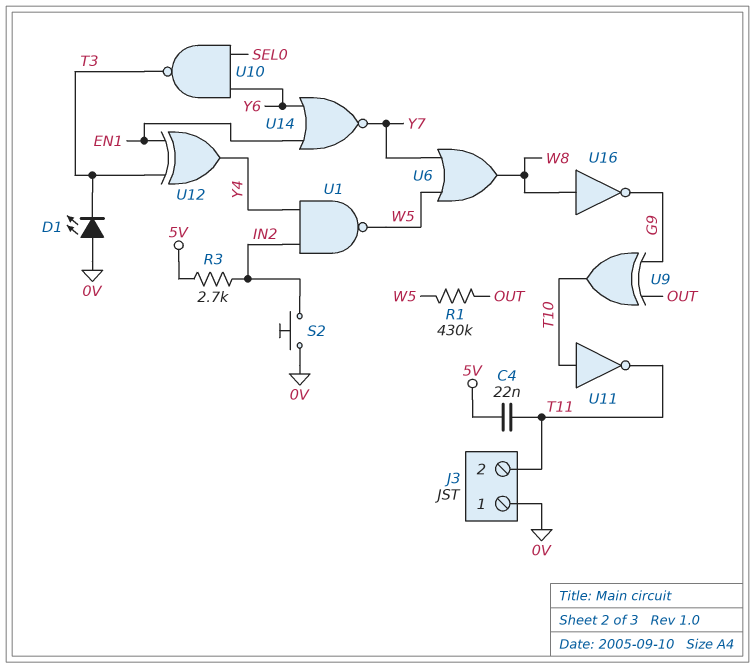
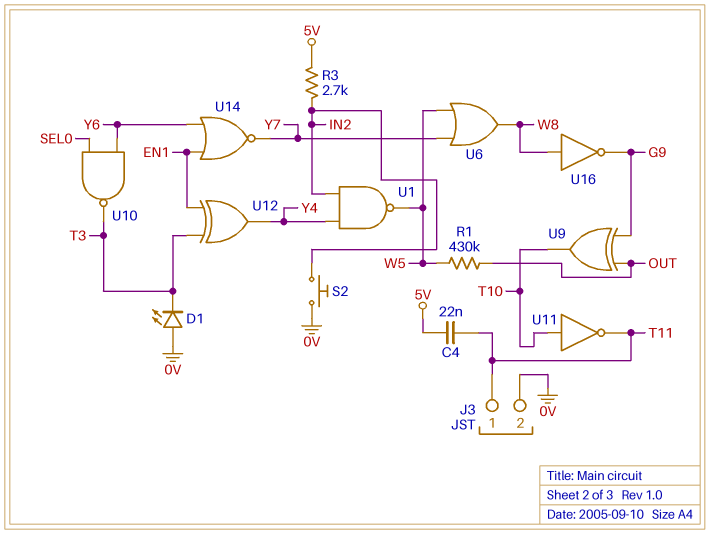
J3 pin 1: 0V -> T11
J3 pin 2: T11 -> 0V

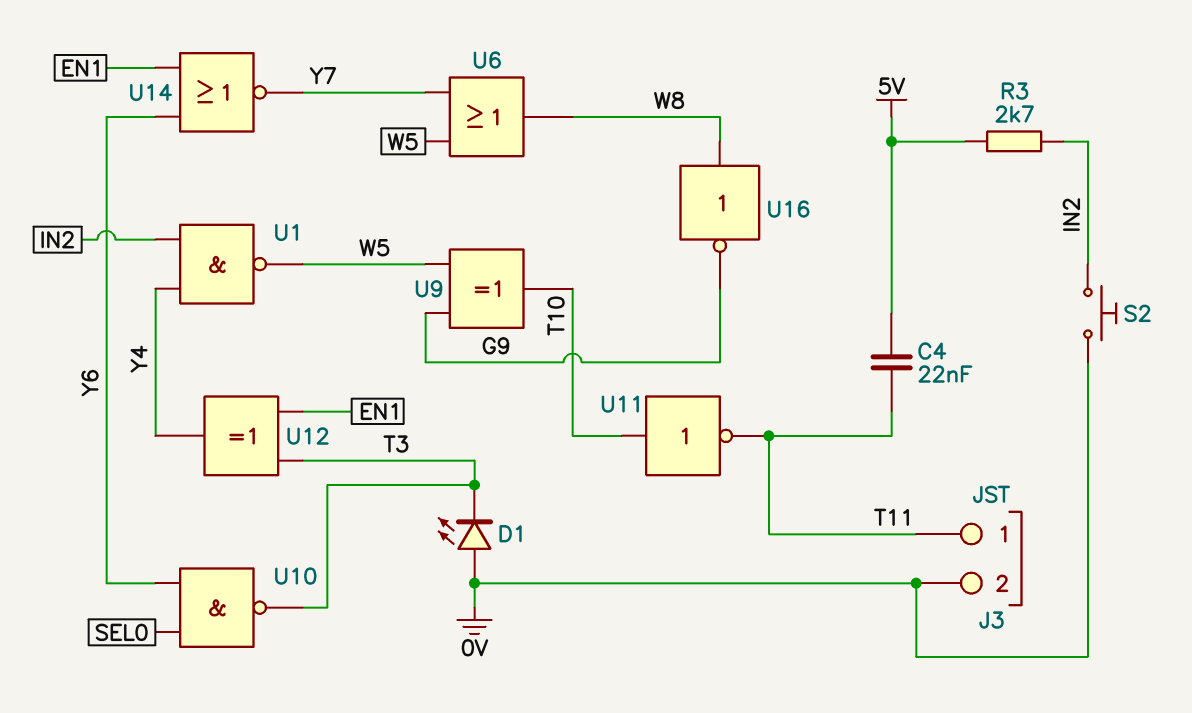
R1: 430k (OUT, W5) -> none
U9: XOR (in G9, in OUT, out T10) -> XOR (in G9, in W5, out T10)

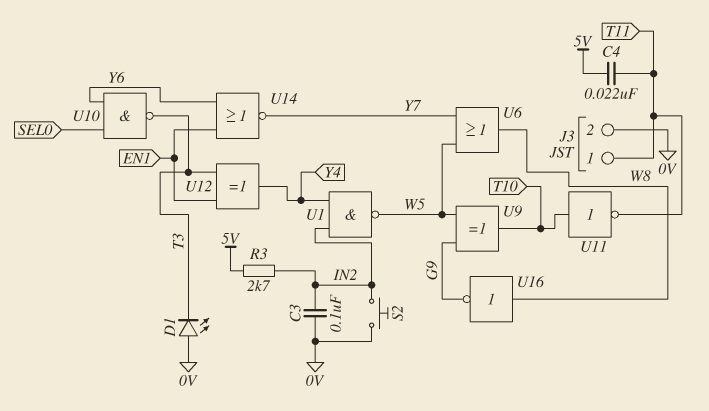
C3: none -> 100nF (0V, IN2)

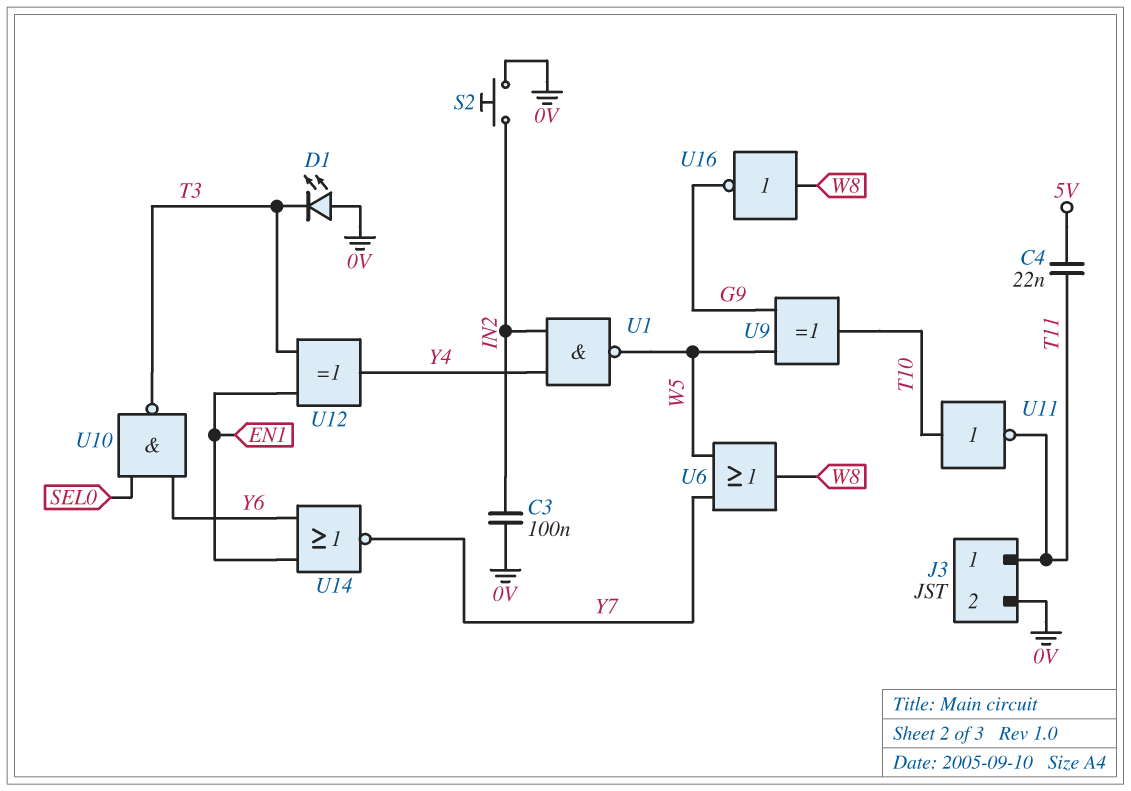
R3: 2.7k (5V, IN2) -> none

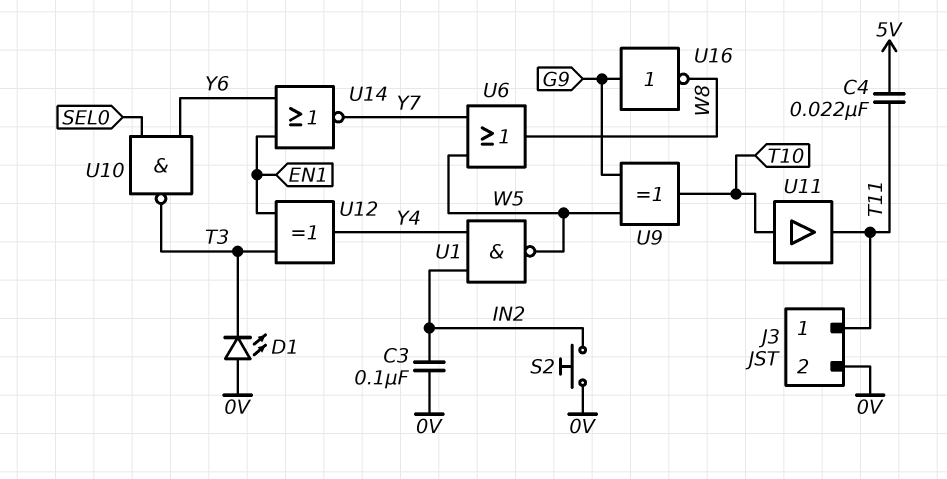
U11: NOT (in T10, out T11) -> buffer (in T10, out T11)
U16: NOT (in W8, out G9) -> NOT (in G9, out W8)

